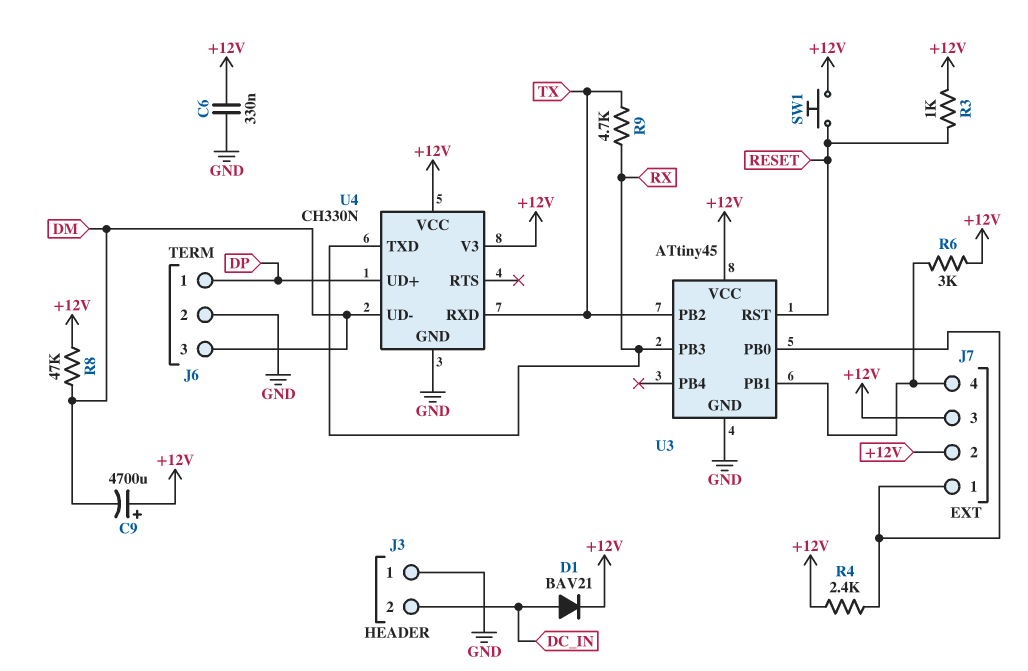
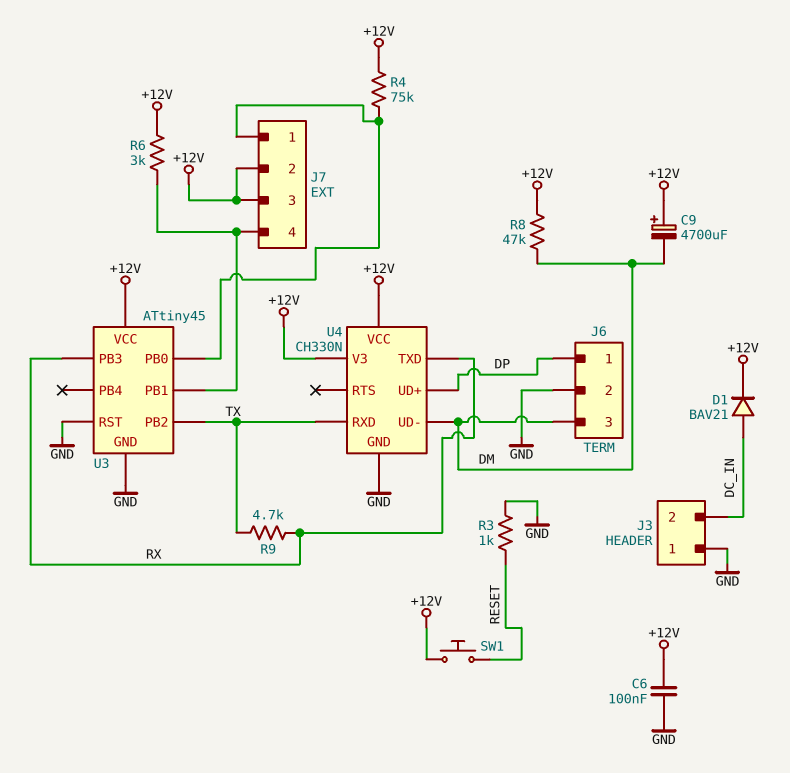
C6: 330nF (+12V, GND) -> 100nF (+12V, GND)
R3: 1k (+12V, RESET) -> 1k (GND, RESET)
R4: 2.4k (+12V, J7/1) -> 75k (+12V, J7/1)
U3 pin RST: RESET -> GND

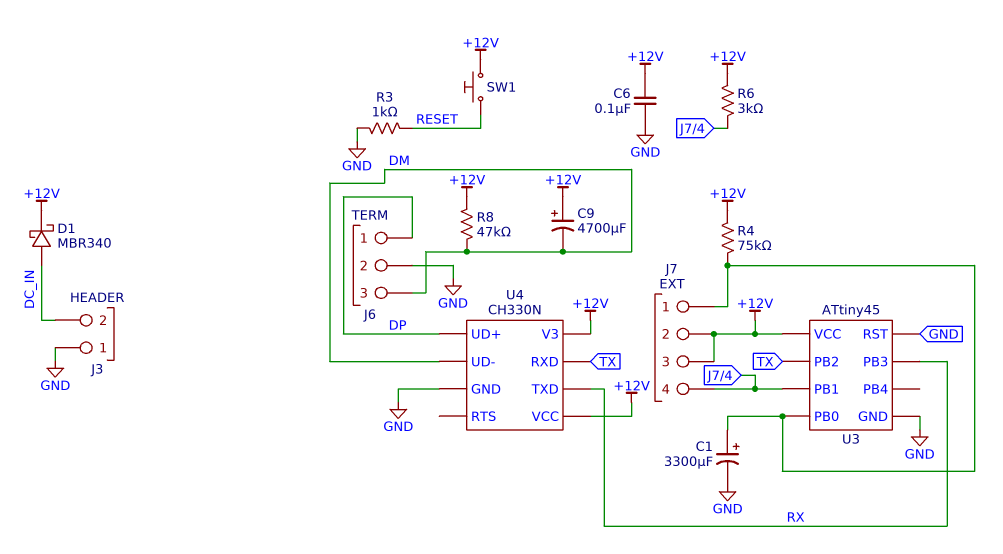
C1: none -> 3300uF (plus J7/1, minus GND)
D1: diode BAV21 (A DC_IN, K +12V) -> schottky MBR340 (A DC_IN, K +12V)
R9: 4.7k (RX, TX) -> none

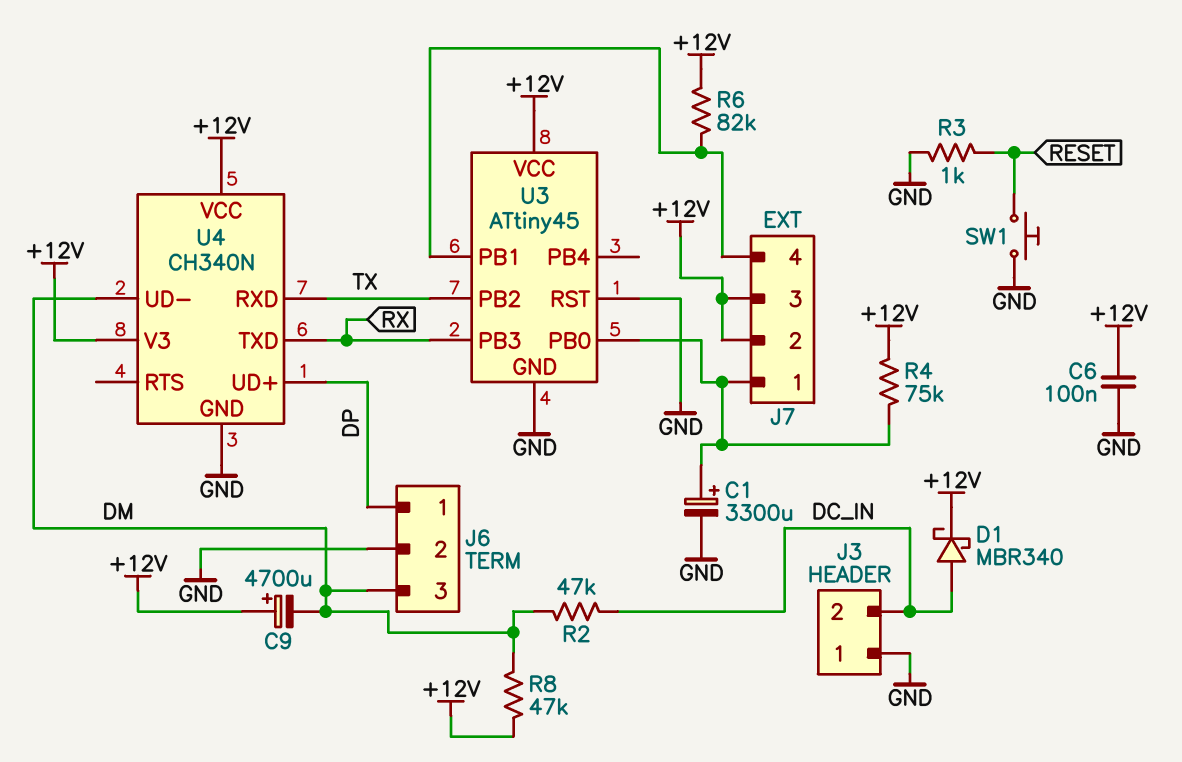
R2: none -> 47k (DC_IN, DM)
R6: 3k (+12V, J7/4) -> 82k (+12V, J7/4)
SW1: button (+12V, RESET) -> button (GND, RESET)
U4: CH330N -> CH340N

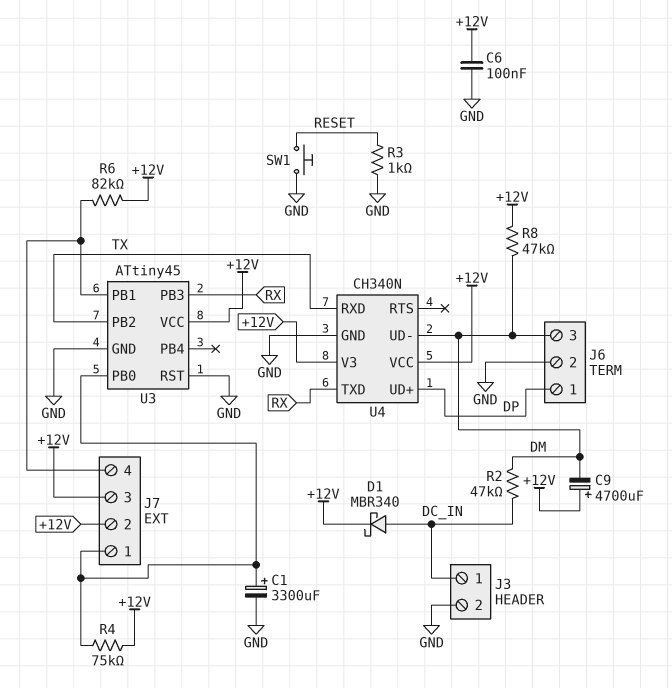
J3 pin 1: GND -> DC_IN
J3 pin 2: DC_IN -> GND

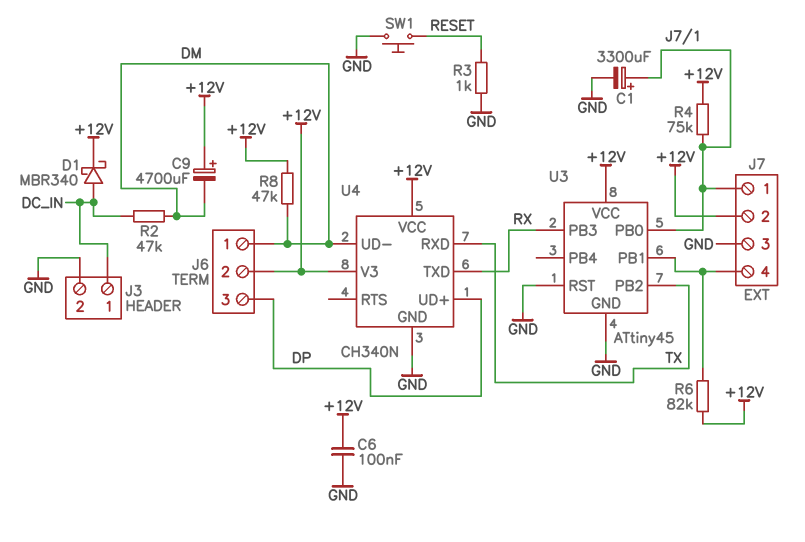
J6 pin 1: DP -> DM
J6 pin 2: GND -> +12V
J6 pin 3: DM -> DP
J7 pin 3: +12V -> GND

